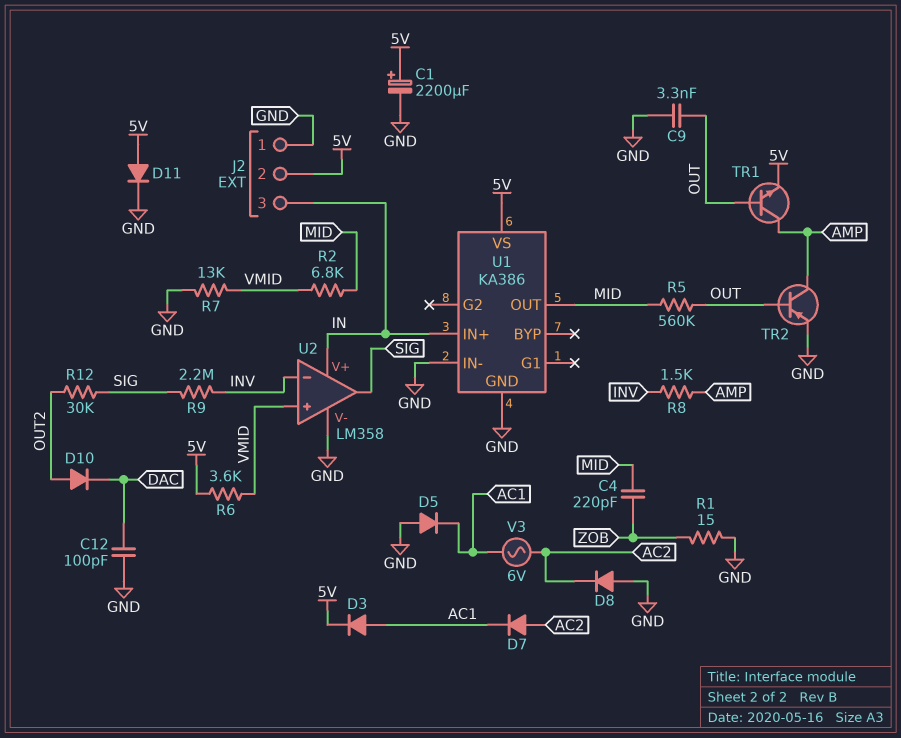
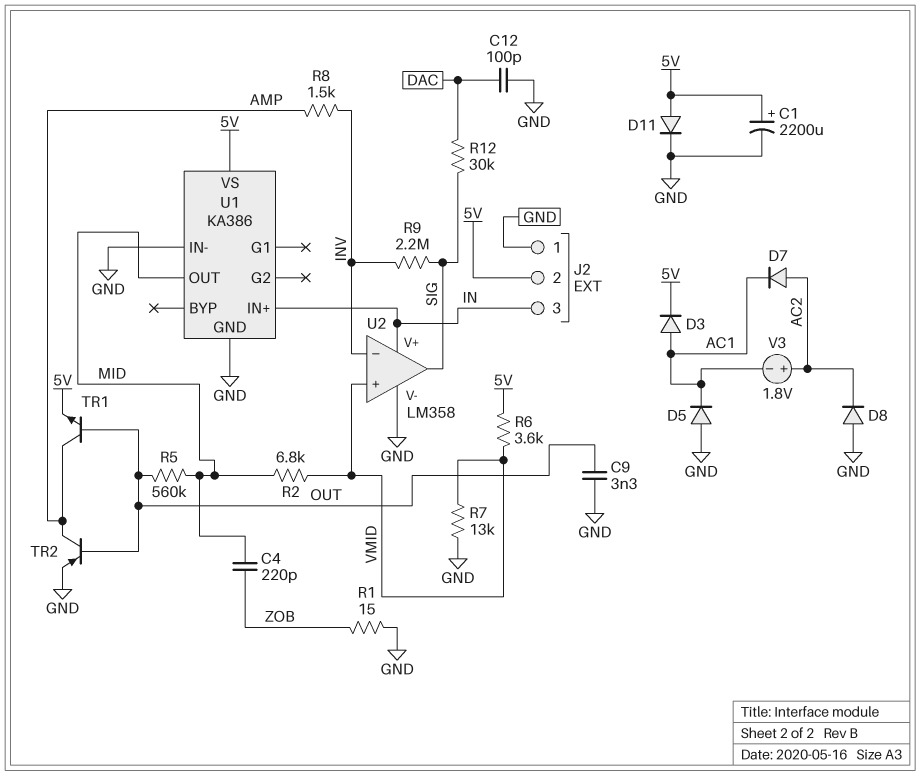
D10: diode (A OUT2, K DAC) -> none
R12: 30k (OUT2, SIG) -> 30k (DAC, SIG)
V3: AC 6V (AC1, AC2) -> 1.8V (plus AC2, minus AC1)

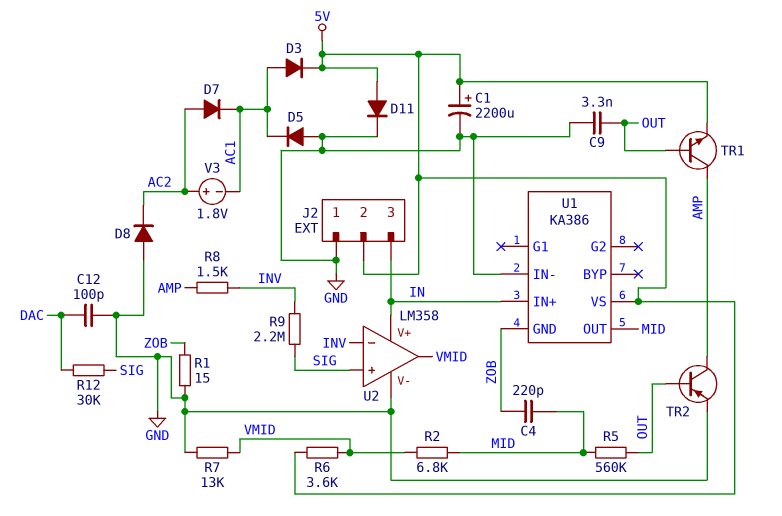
U1 pin GND: GND -> ZOB
U2 pin in+: VMID -> SIG
U2 pin out: SIG -> VMID

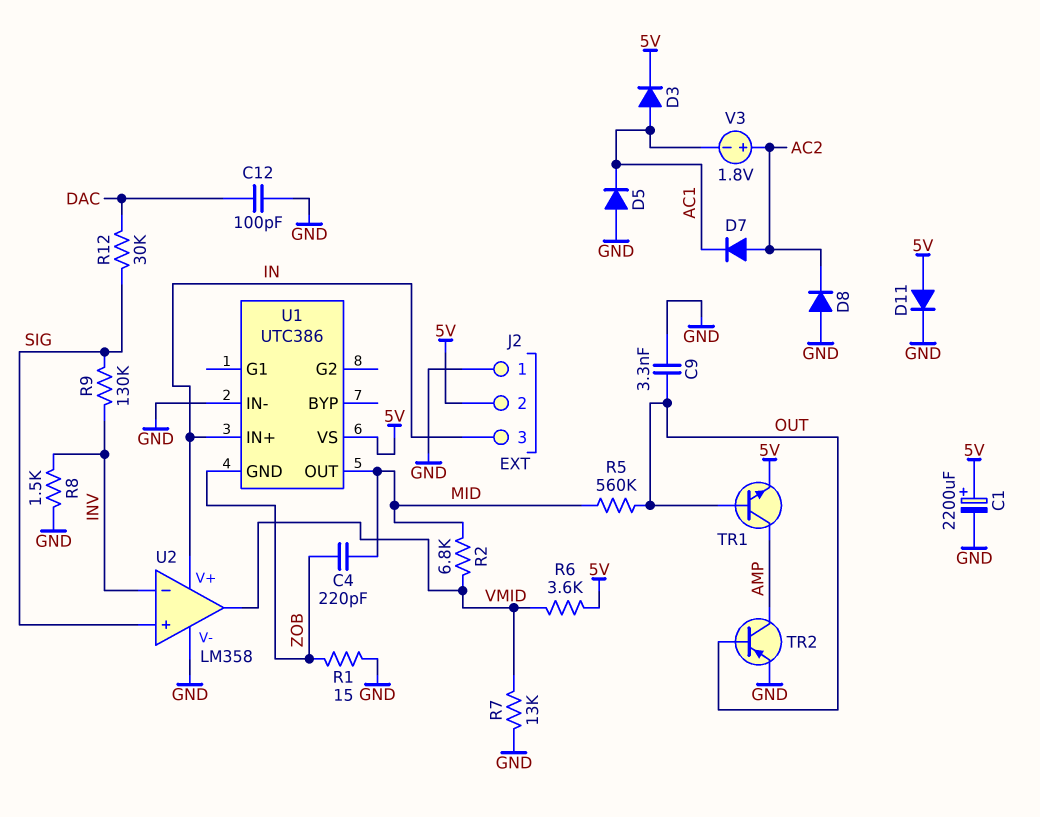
R8: 1.5k (AMP, INV) -> 1.5k (GND, INV)
R9: 2.2M (INV, SIG) -> 130k (INV, SIG)
U1: KA386 -> UTC386

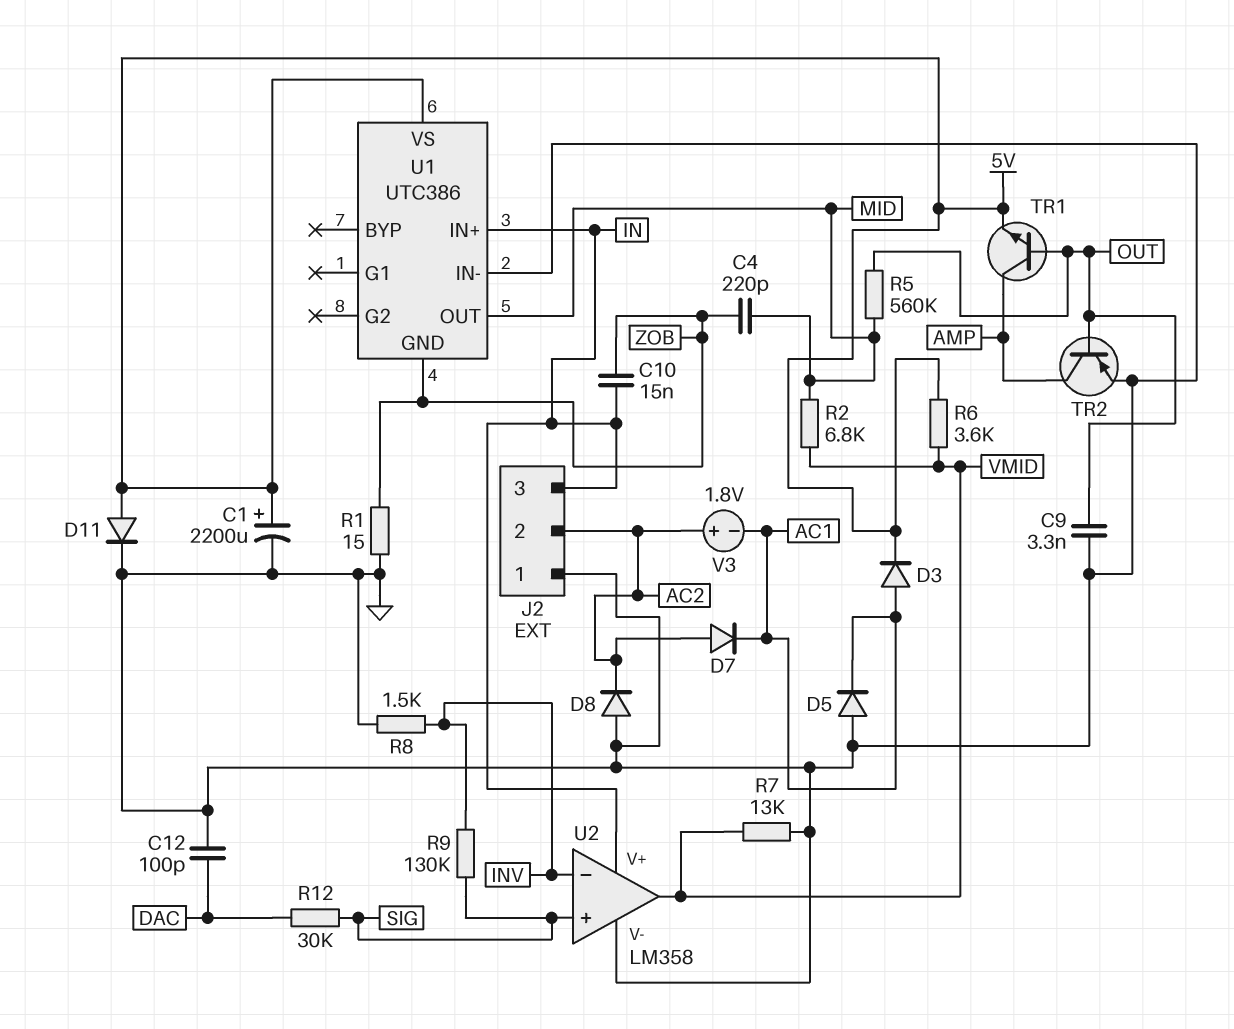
C10: none -> 15nF (IN, ZOB)
J2 pin 2: 5V -> AC2

